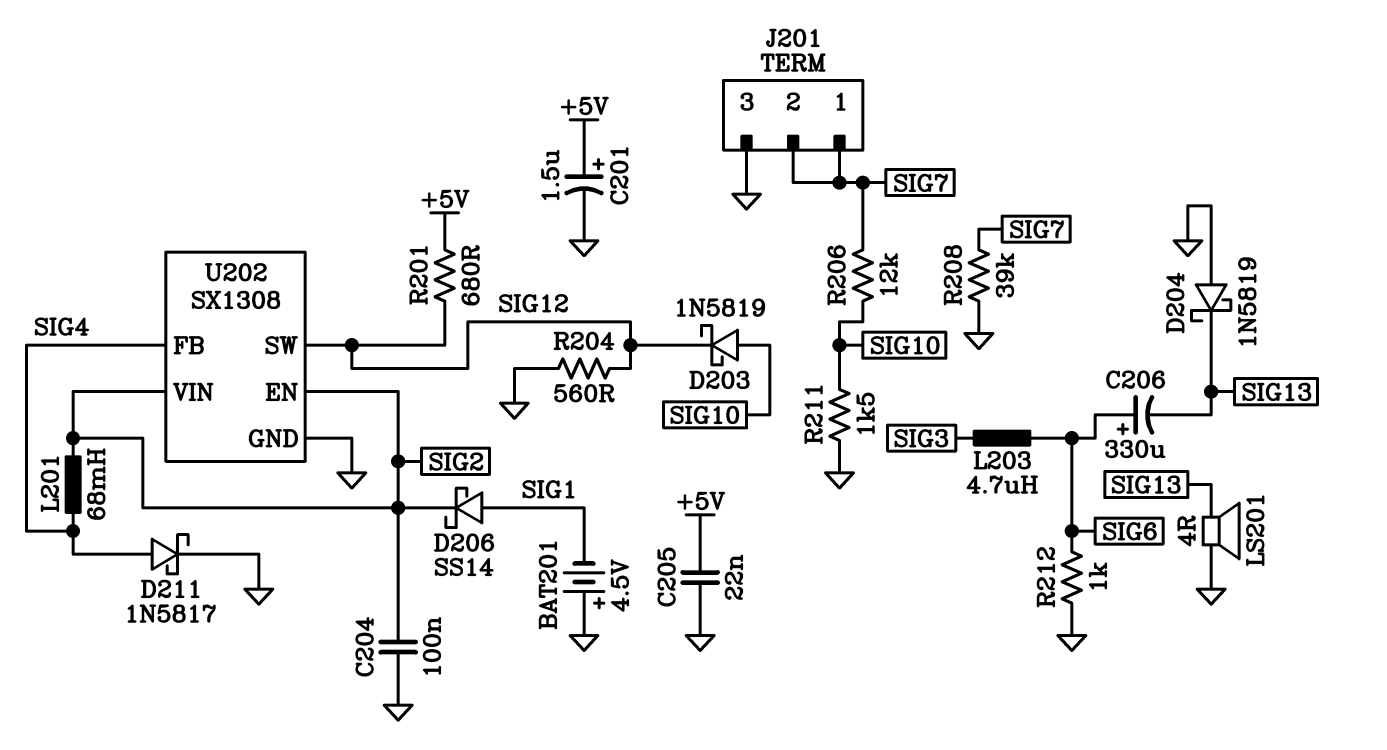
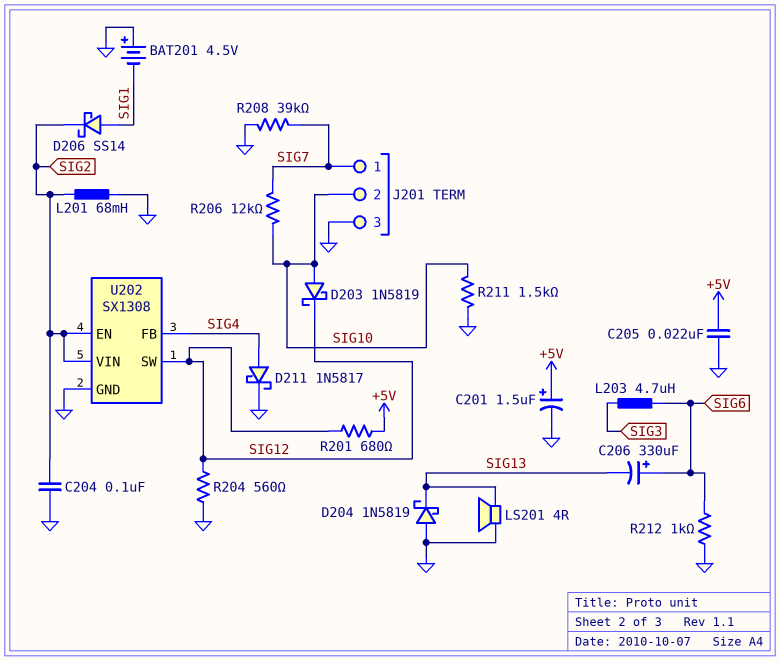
J201 pin 2: SIG7 -> SIG10
L201: 68mH (SIG2, SIG4) -> 68mH (GND, SIG2)

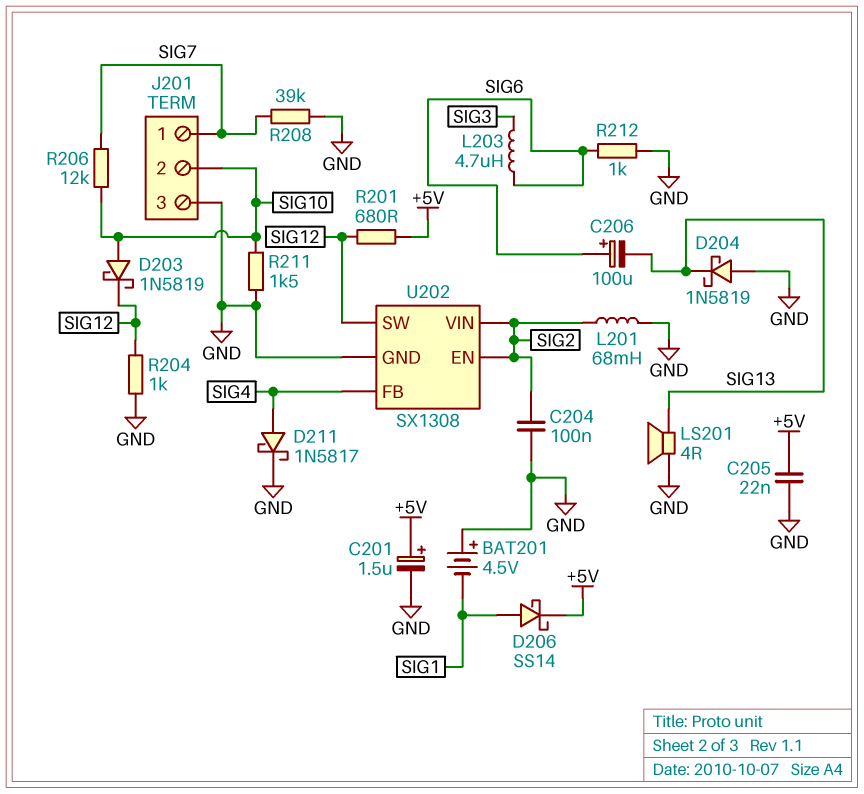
C206: 330uF (plus SIG6, minus SIG13) -> 100uF (plus SIG6, minus SIG13)
D206: schottky SS14 (A SIG1, K SIG2) -> schottky SS14 (A SIG1, K +5V)
R204: 560 (GND, SIG12) -> 1k (GND, SIG12)

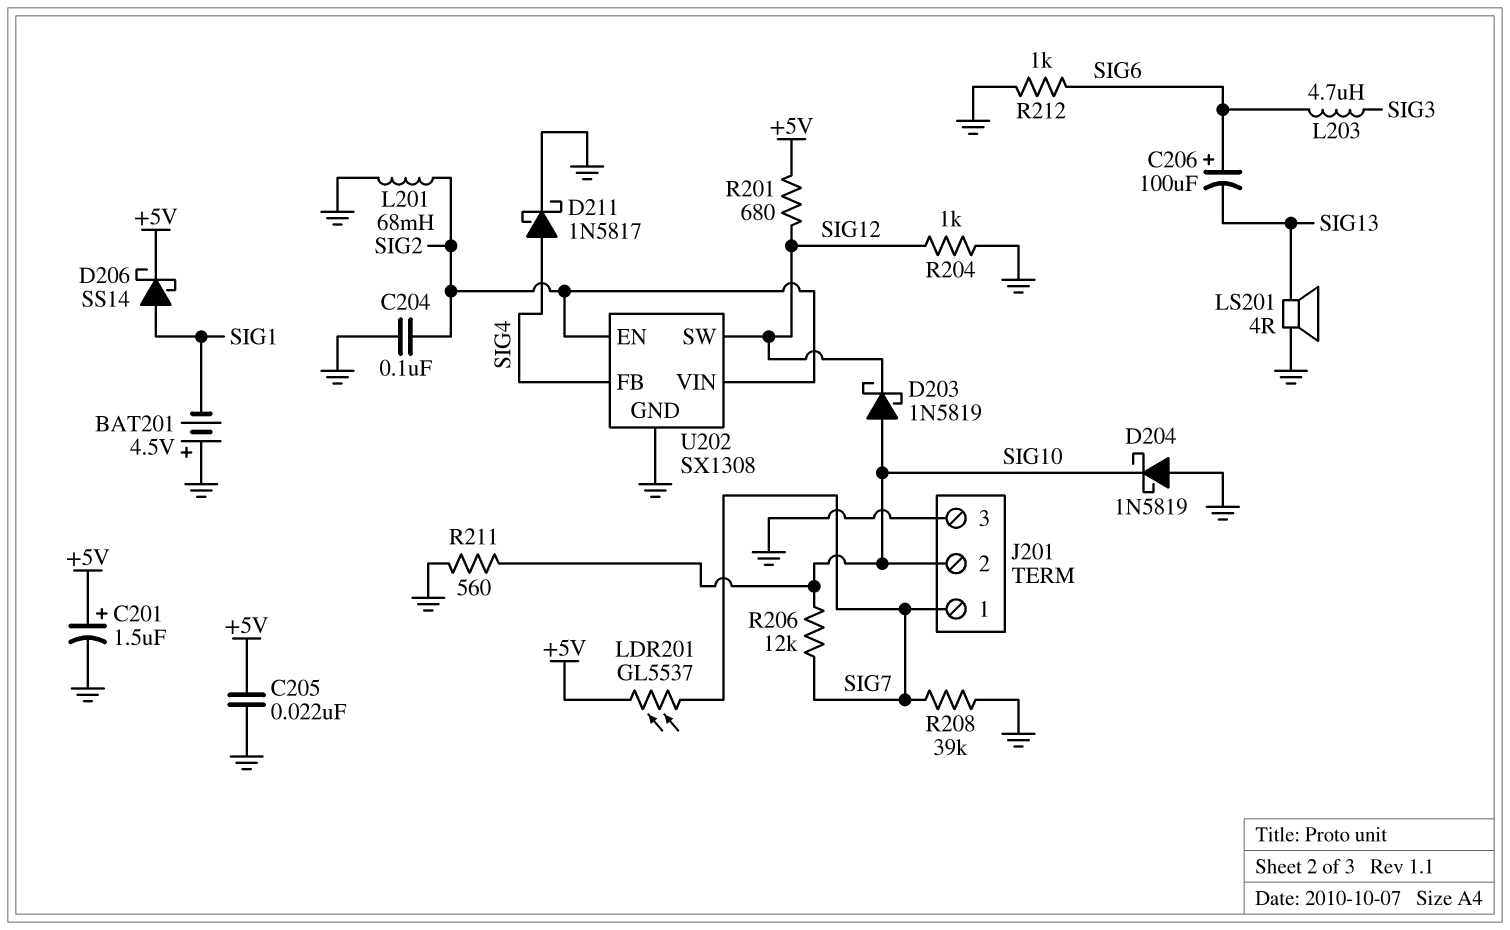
D204: schottky 1N5819 (A GND, K SIG13) -> schottky 1N5819 (A GND, K SIG10)
LDR201: none -> GL5537 (+5V, SIG7)
R211: 1.5k (GND, SIG10) -> 560 (GND, SIG10)

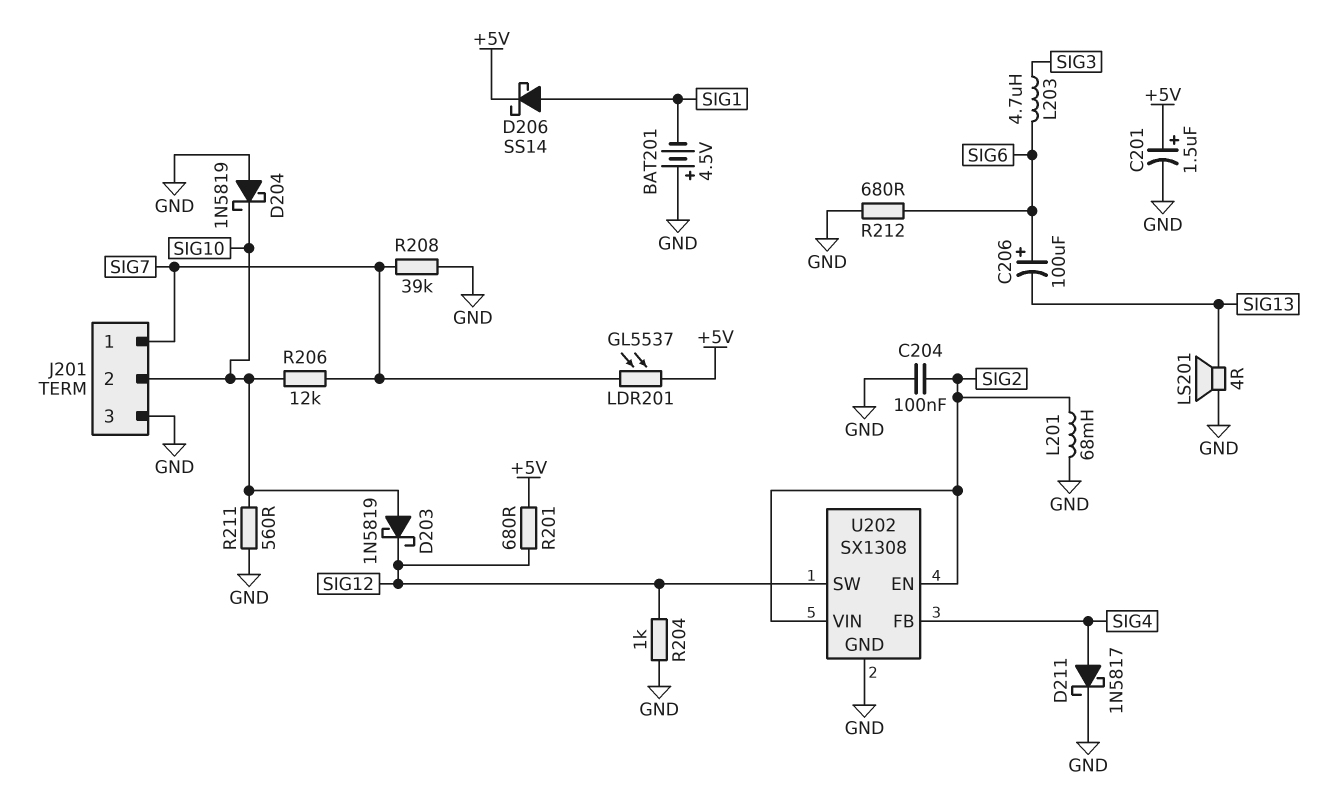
C205: 22nF (+5V, GND) -> none
R212: 1k (GND, SIG6) -> 680 (GND, SIG6)

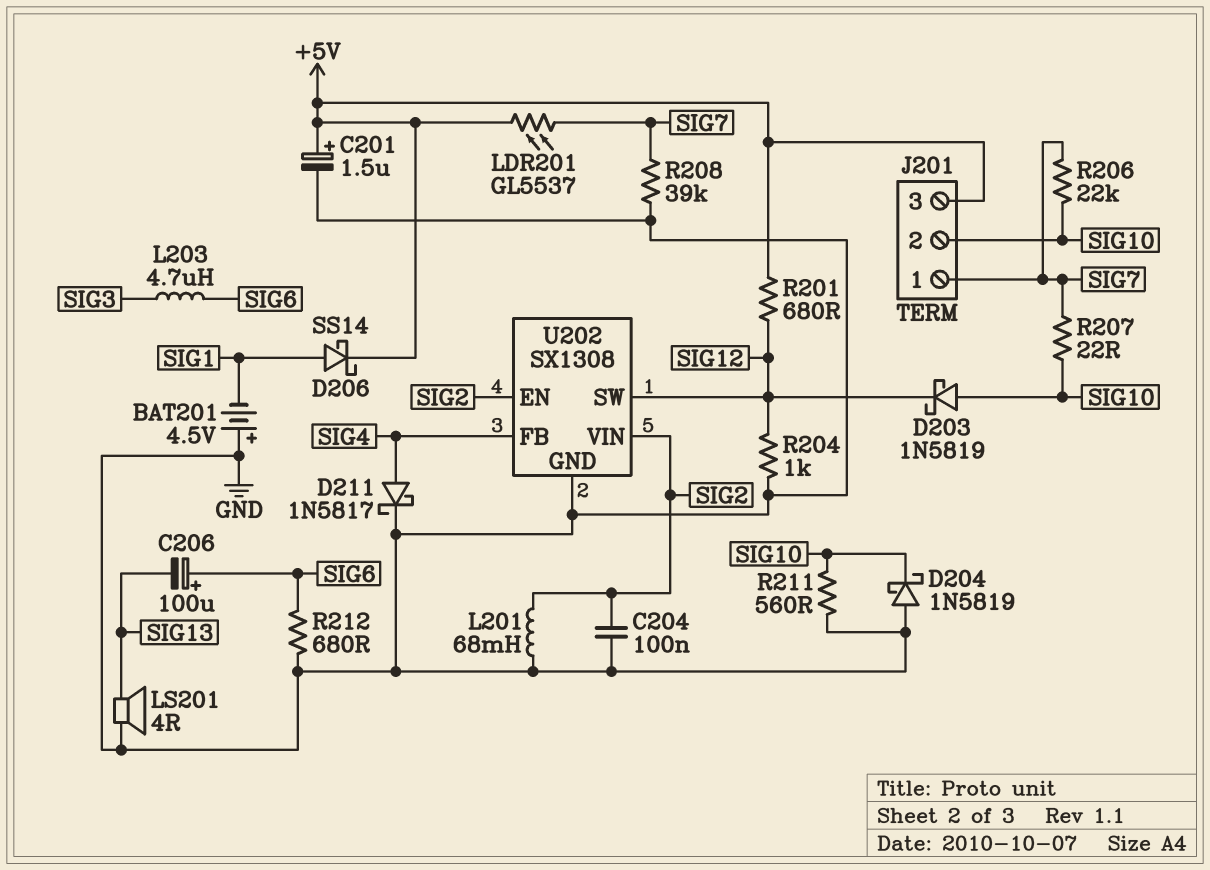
J201 pin 3: GND -> +5V
R206: 12k (SIG7, SIG10) -> 22k (SIG7, SIG10)
R207: none -> 22 (SIG7, SIG10)

